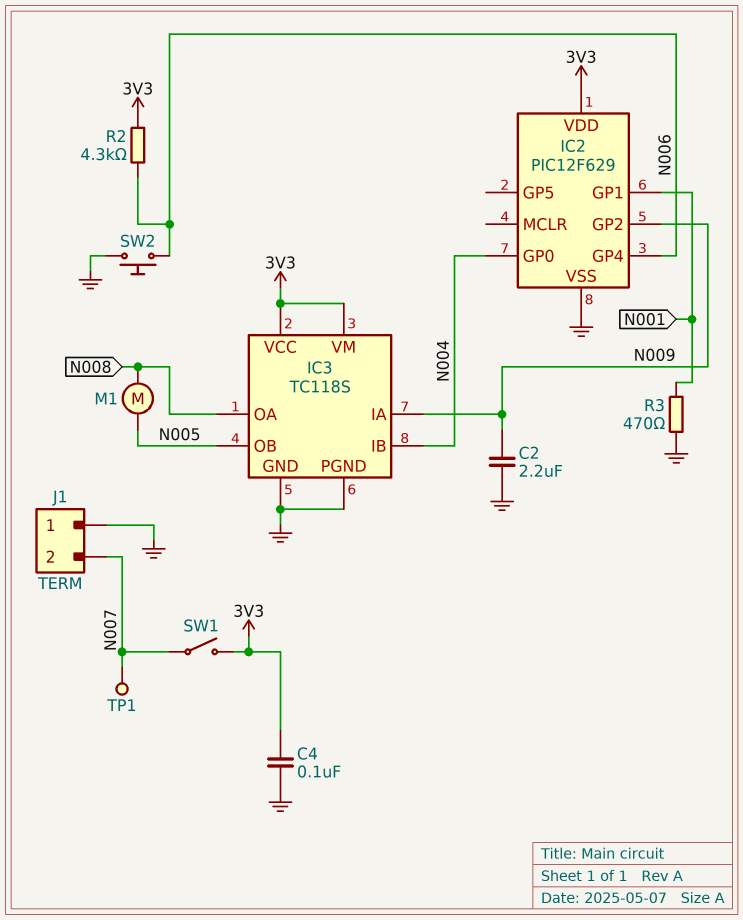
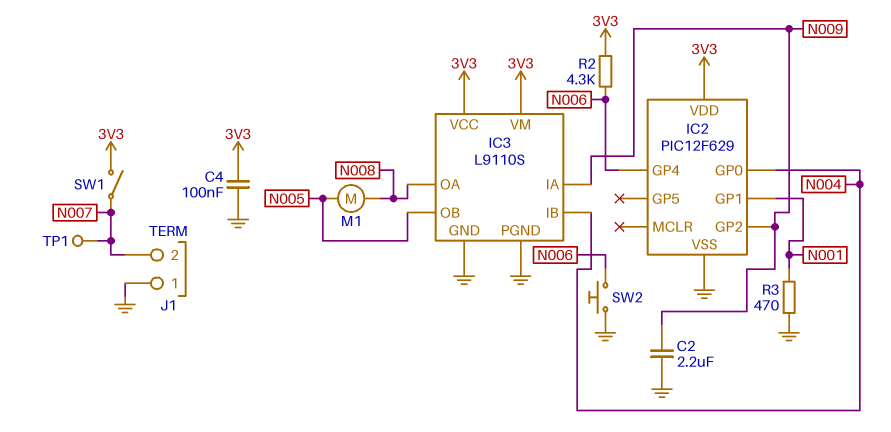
IC3: TC118S -> L9110S

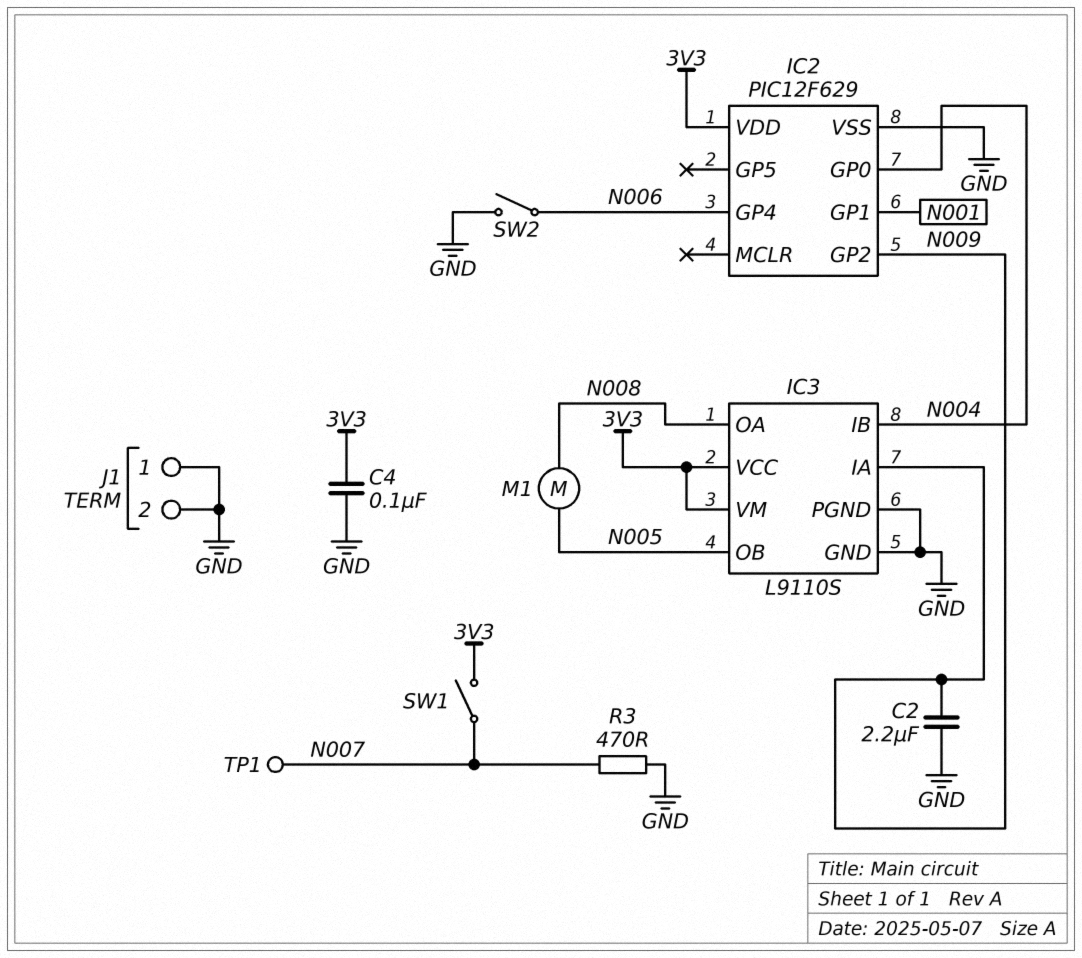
J1 pin 2: N007 -> GND
R2: 4.3k (3V3, N006) -> none
R3: 470 (GND, N001) -> 470 (GND, N007)
SW2: button (GND, N006) -> switch (GND, N006)

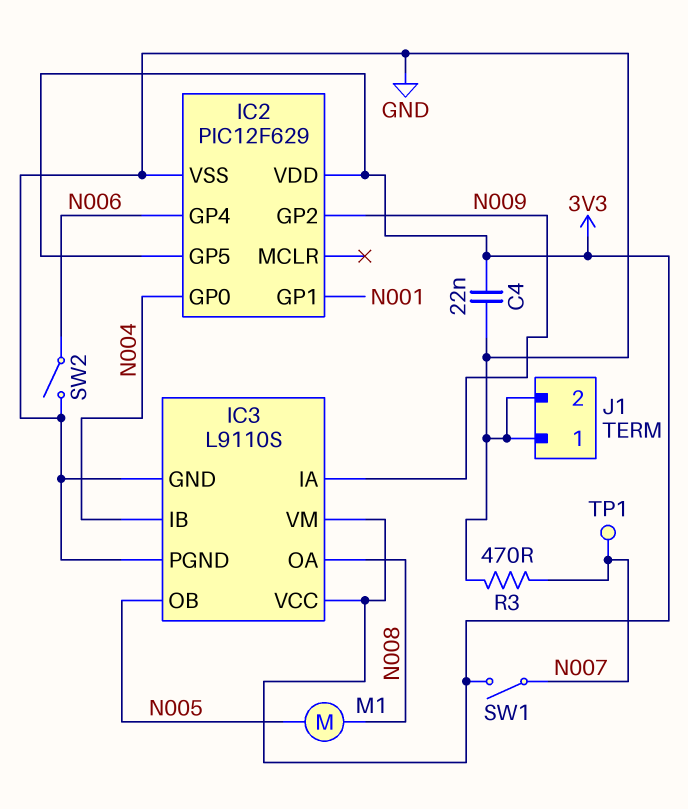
C2: 2.2uF (GND, N009) -> none
C4: 100nF (3V3, GND) -> 22nF (3V3, GND)
IC2 pin GP5: none -> 3V3

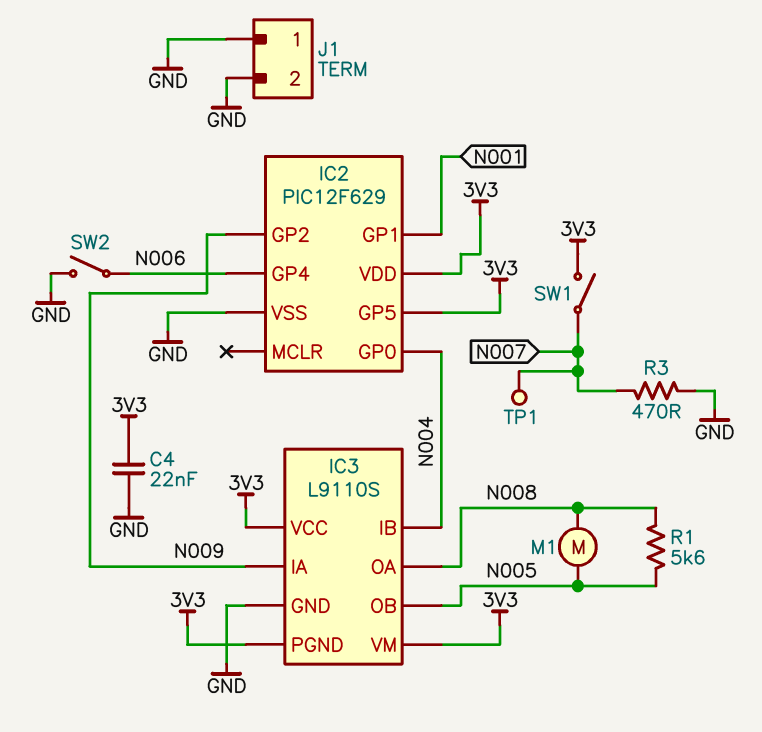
IC3 pin PGND: GND -> 3V3
R1: none -> 5.6k (N005, N008)

